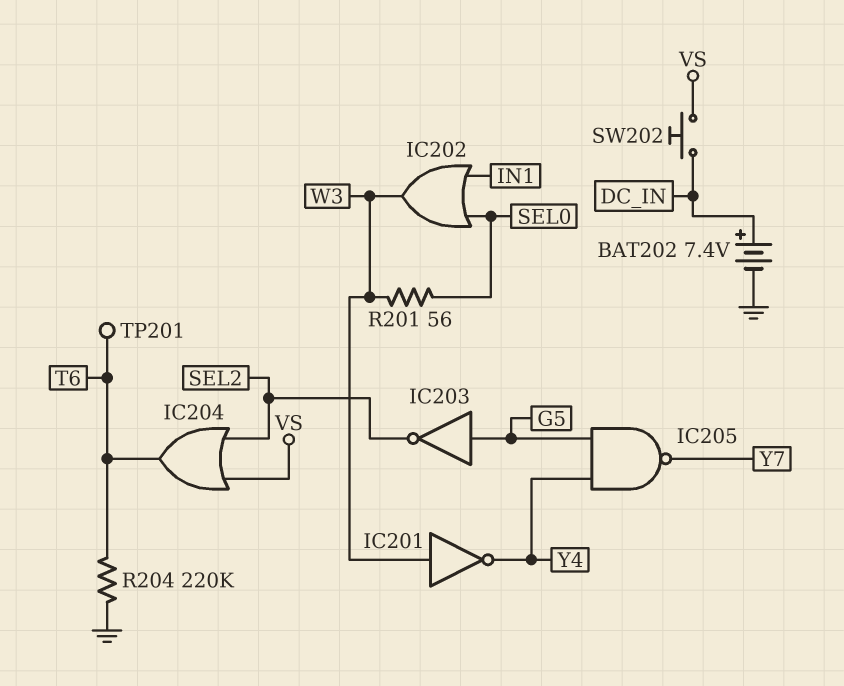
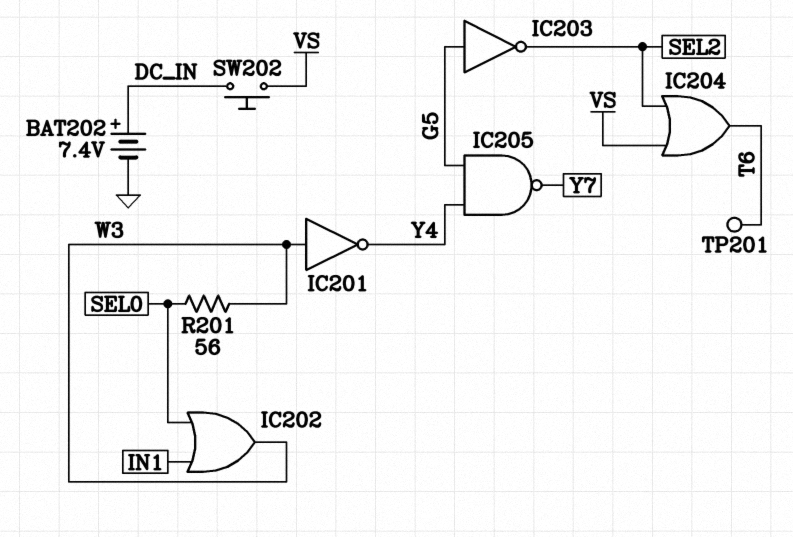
R204: 220k (GND, T6) -> none

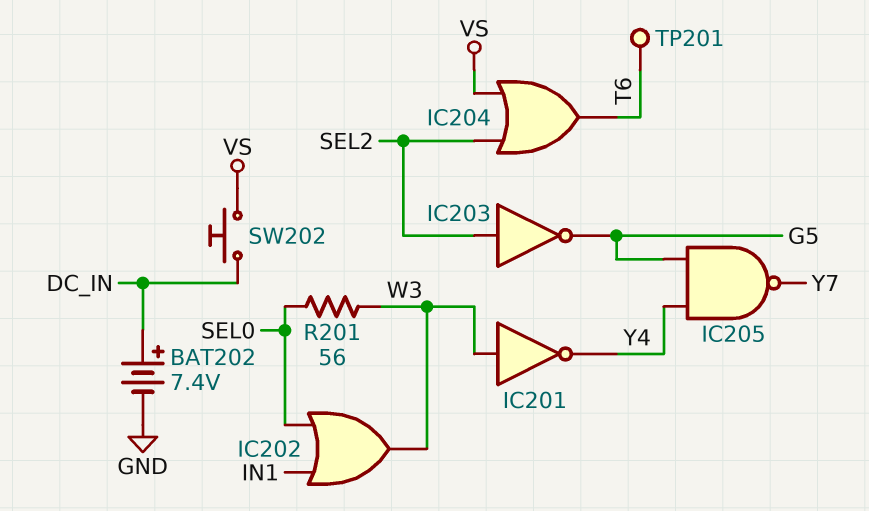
IC203: NOT (in G5, out SEL2) -> NOT (in SEL2, out G5)

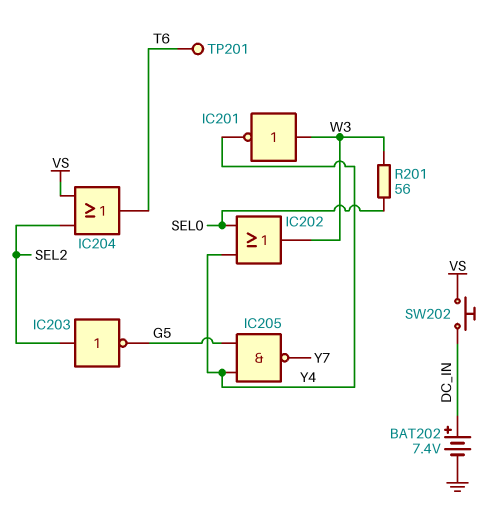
IC202: OR (in IN1, in SEL0, out W3) -> OR (in SEL0, in Y4, out W3)

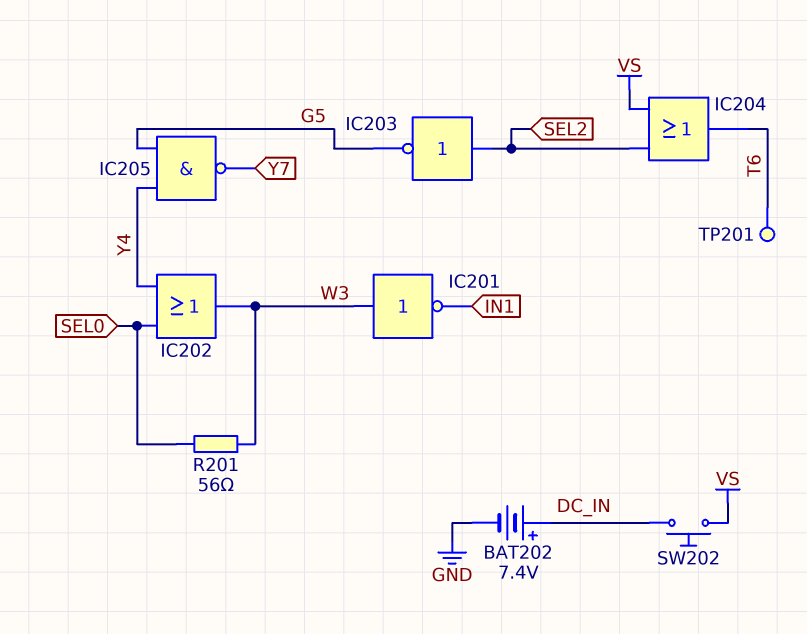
IC201: NOT (in W3, out Y4) -> NOT (in W3, out IN1)

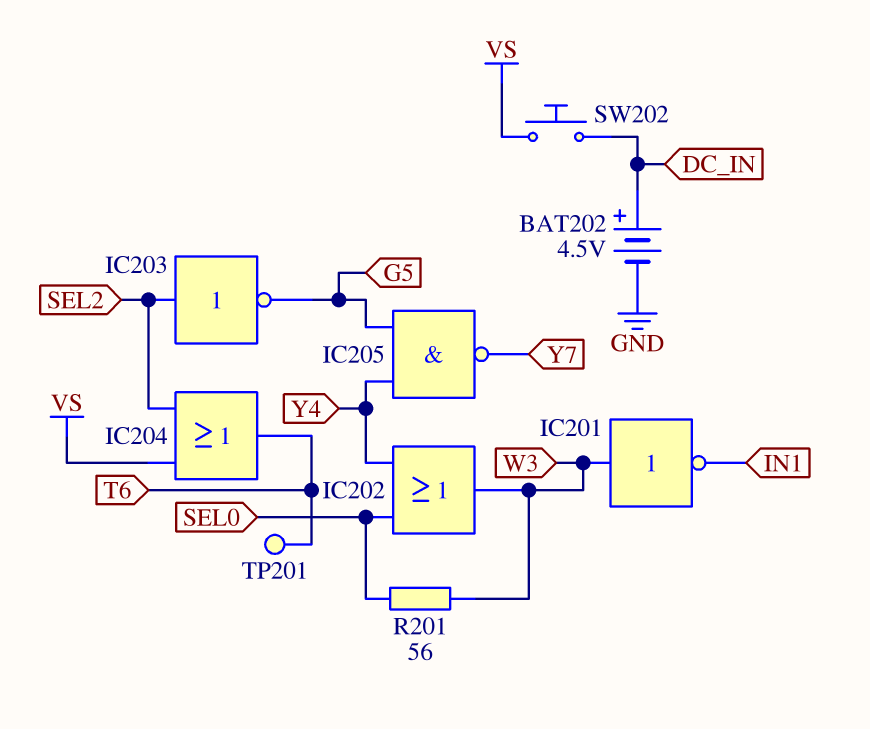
BAT202: 7.4V (plus DC_IN, minus GND) -> 4.5V (plus DC_IN, minus GND)

